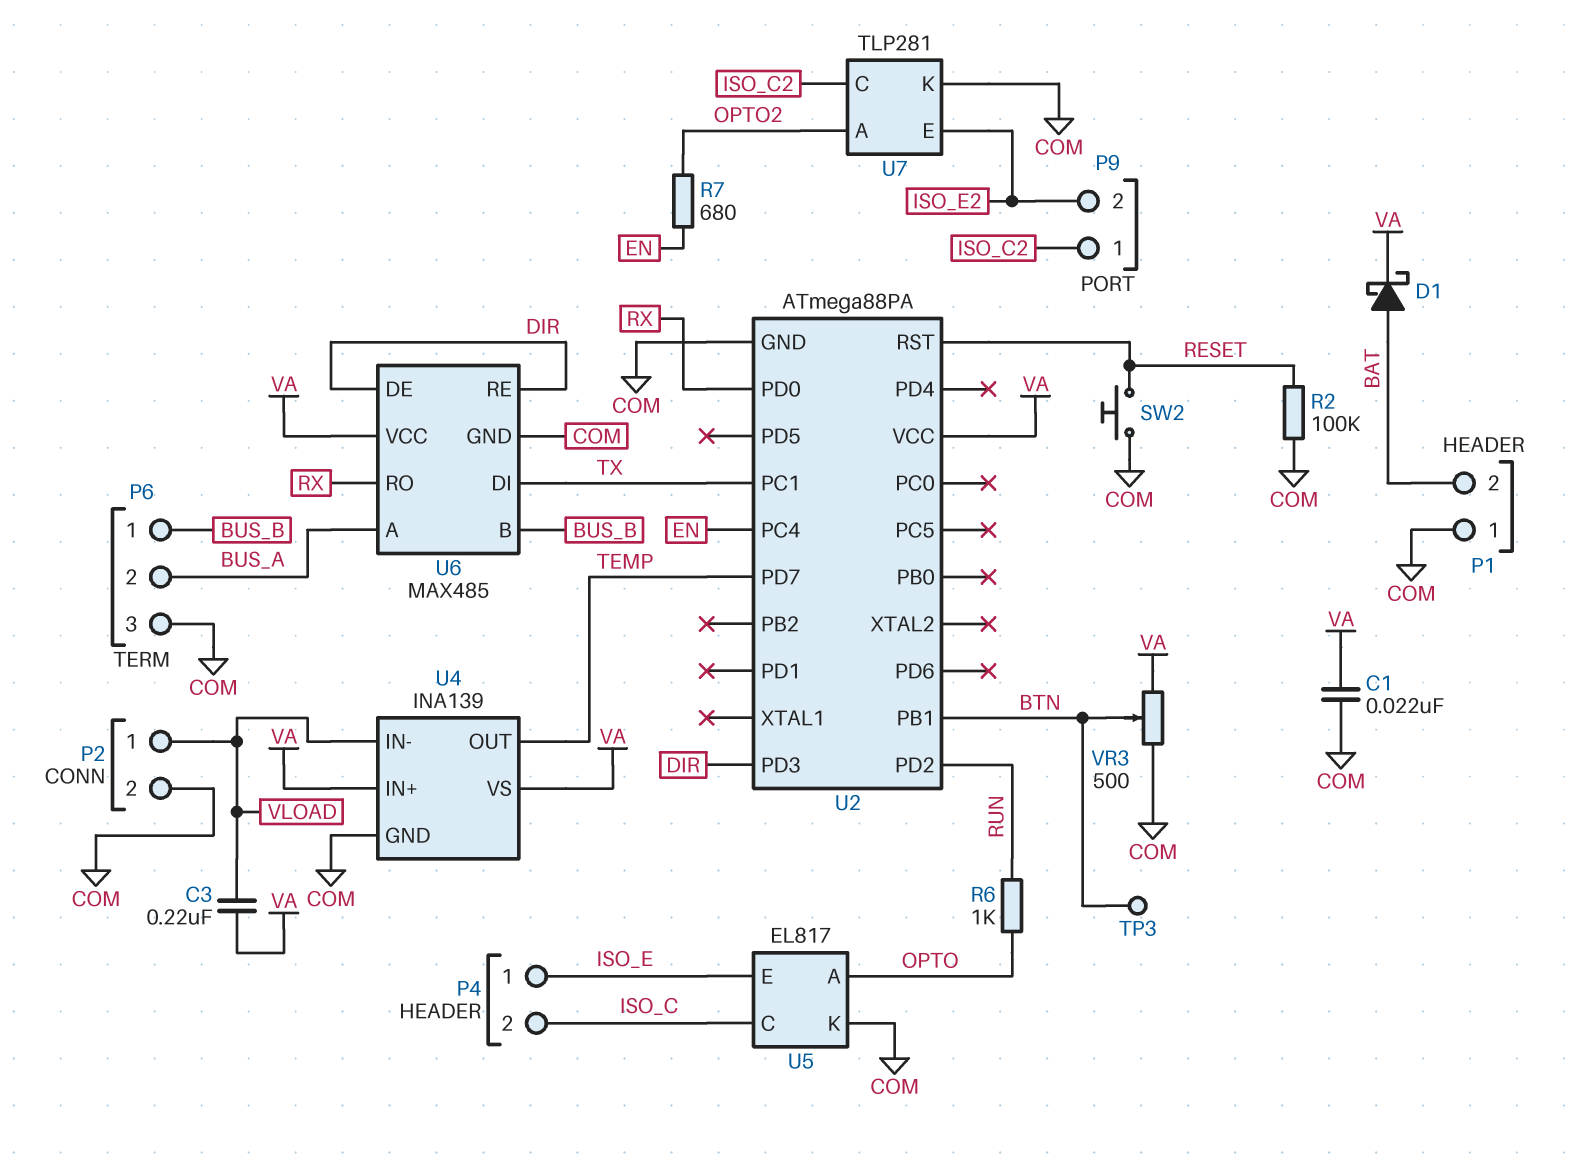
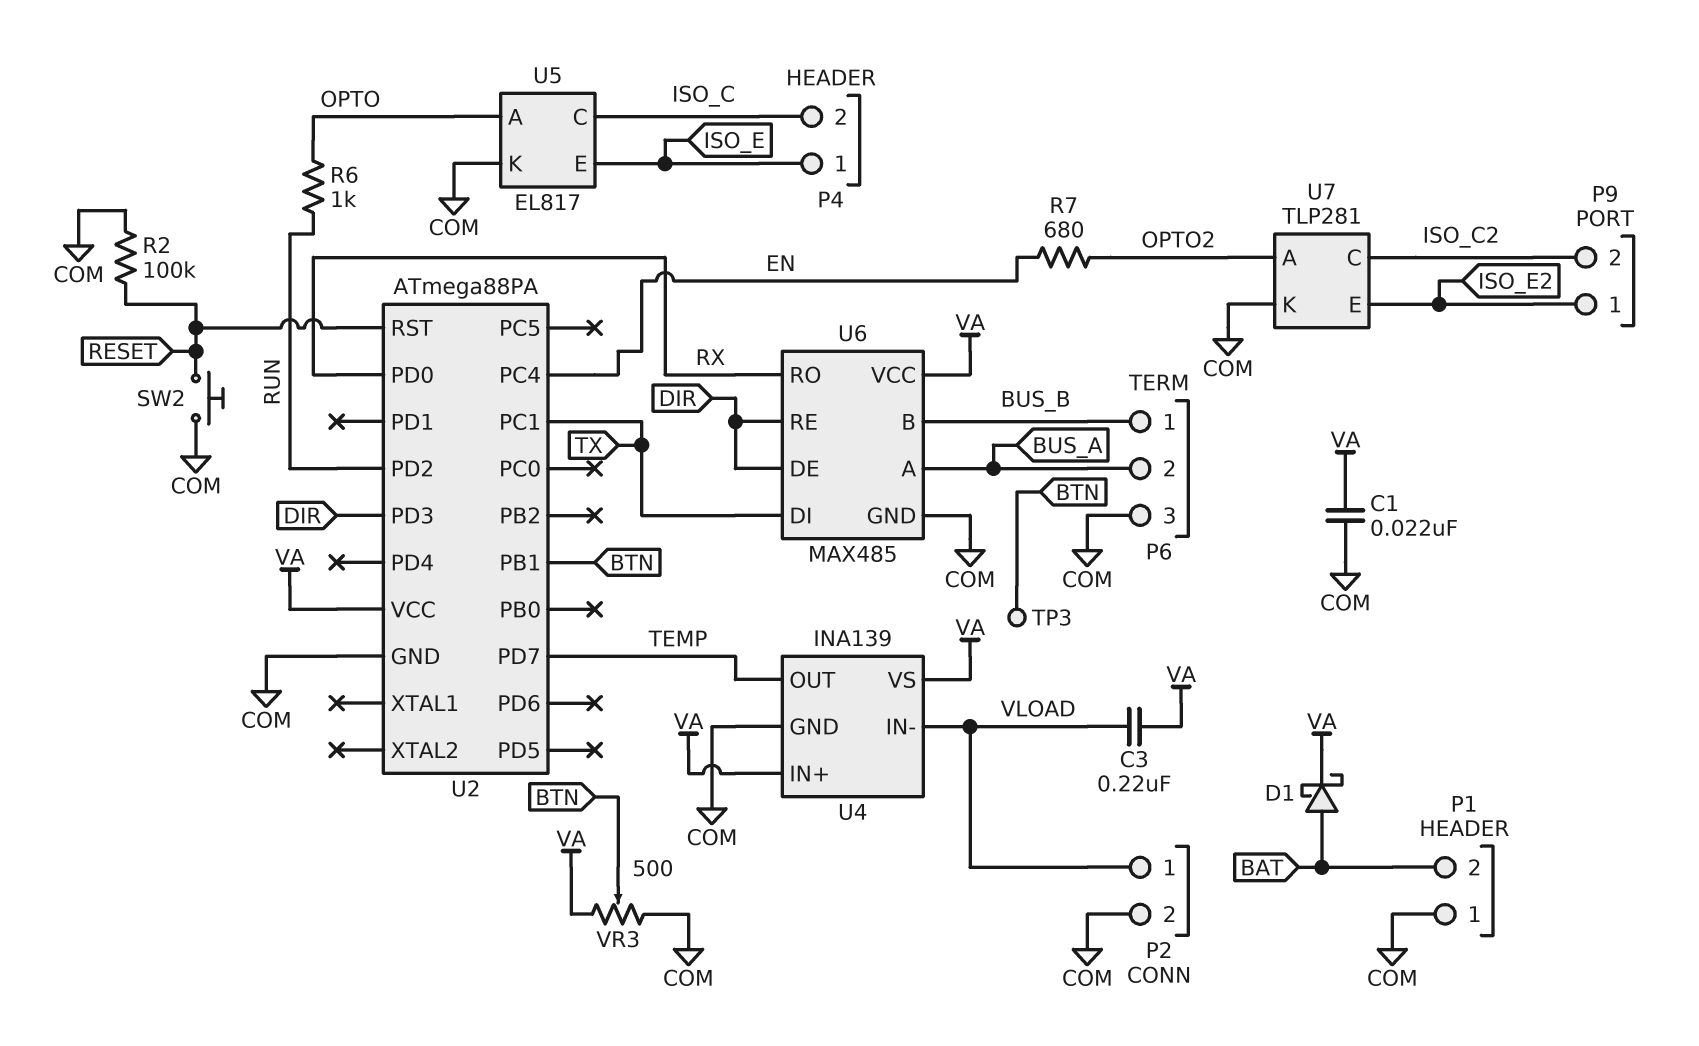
P9 pin 1: ISO_C2 -> ISO_E2
P9 pin 2: ISO_E2 -> ISO_C2

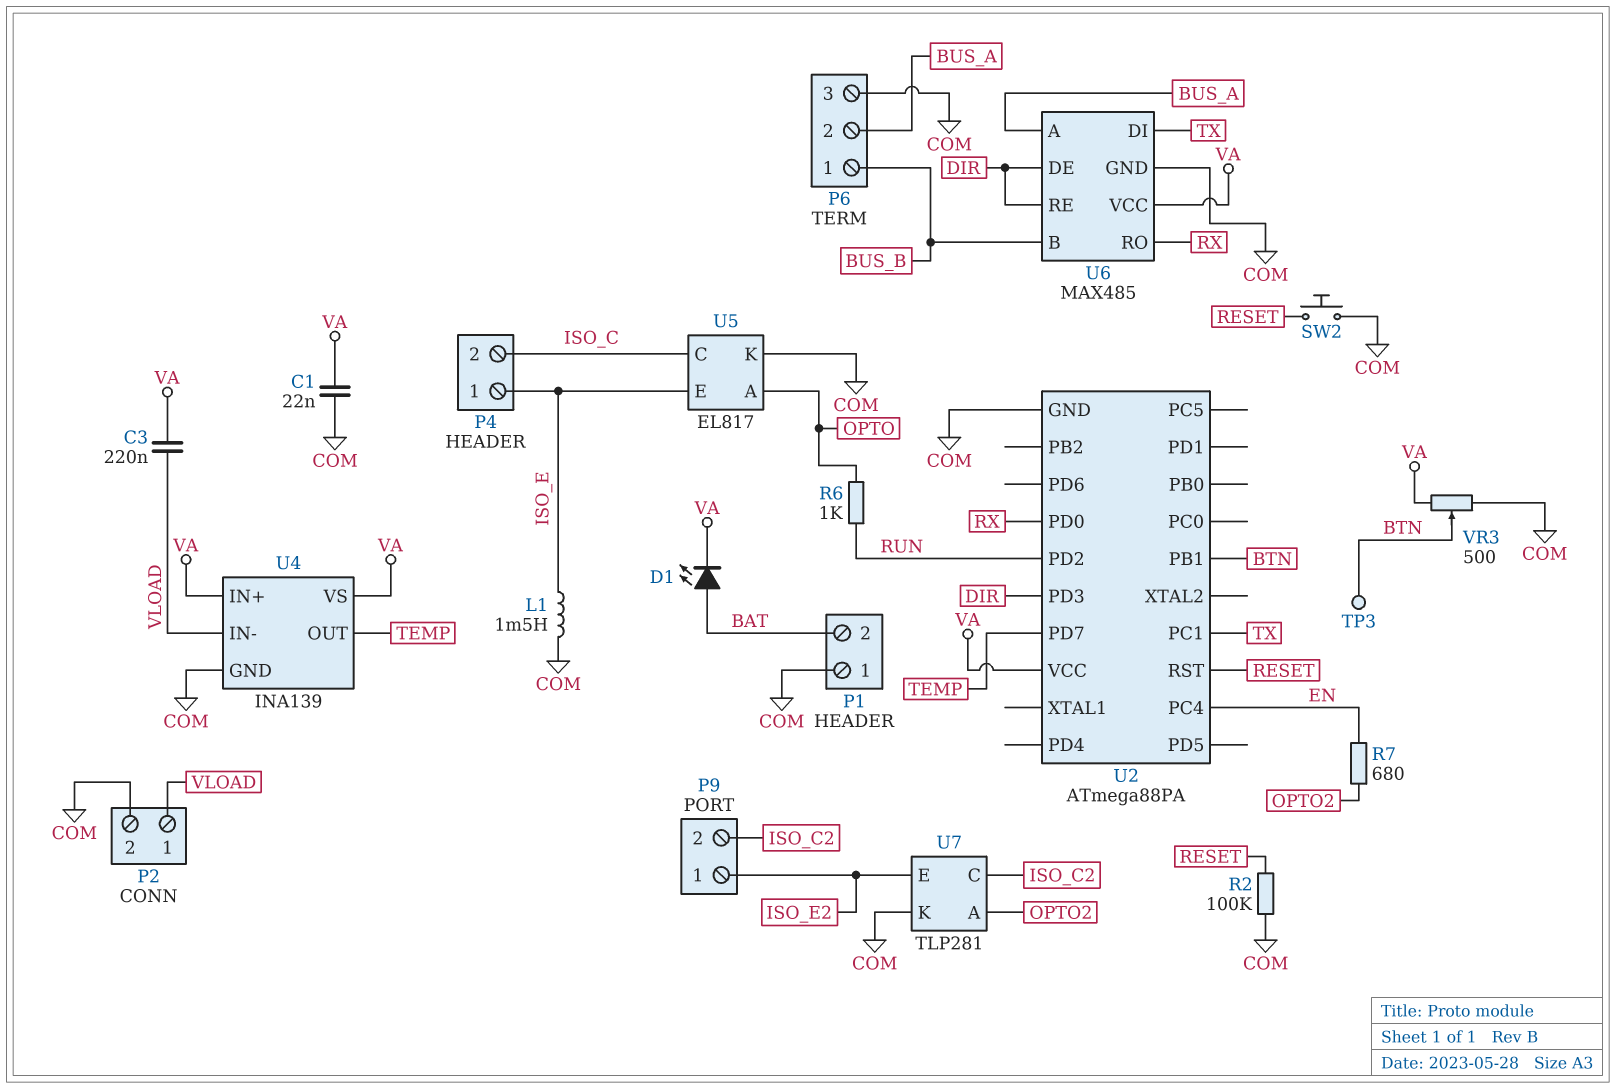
D1: schottky (A BAT, K VA) -> LED (A BAT, K VA)
L1: none -> 1.5mH (COM, ISO_E)

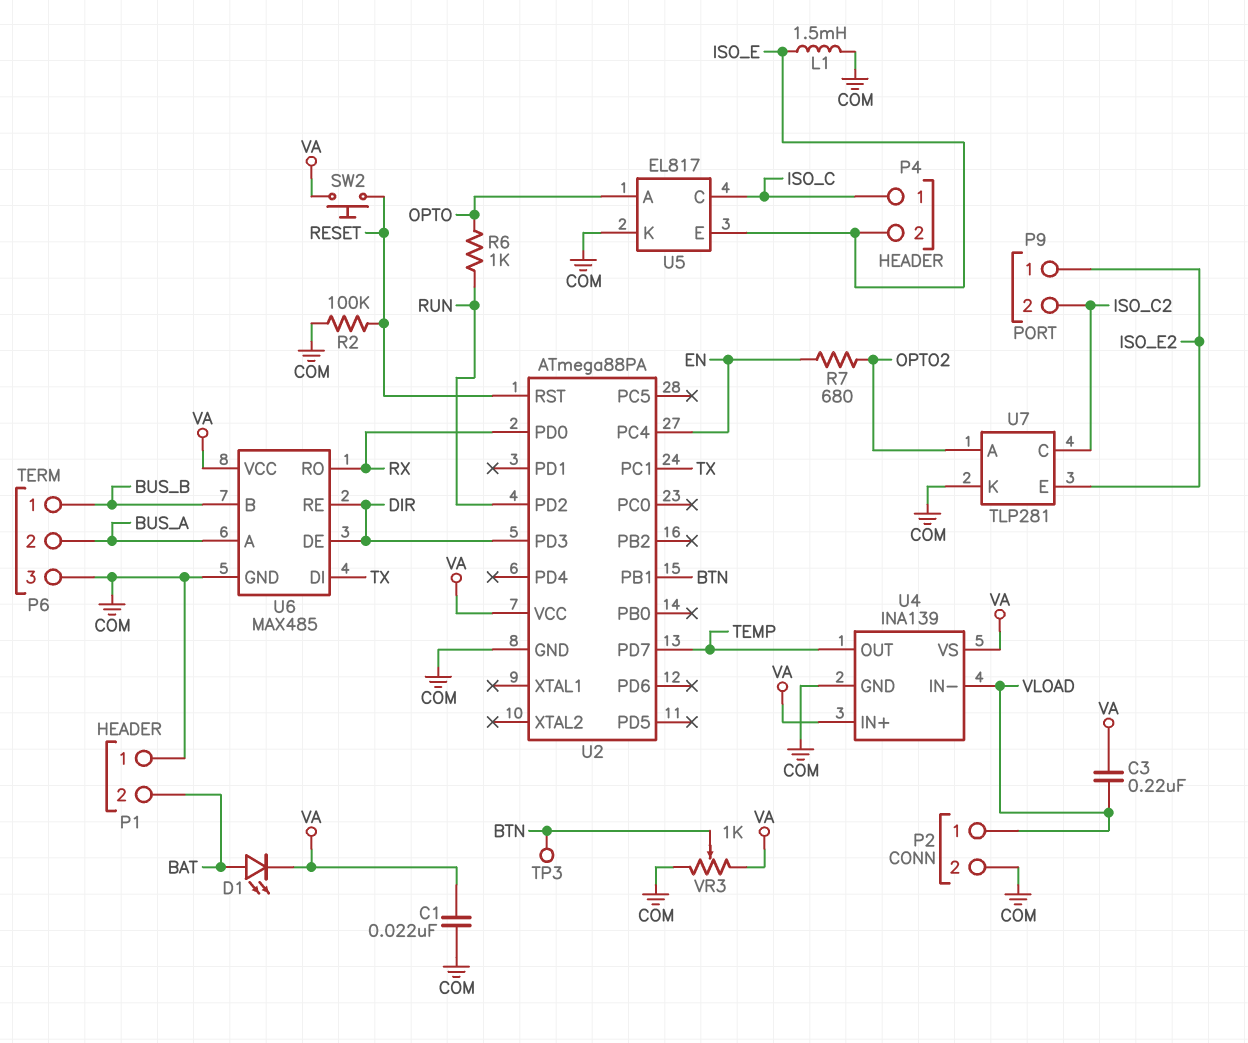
P4 pin 1: ISO_E -> ISO_C
P4 pin 2: ISO_C -> ISO_E
SW2: button (COM, RESET) -> button (RESET, VA)
VR3: 500 (COM, VA, wiper BTN) -> 1k (COM, VA, wiper BTN)

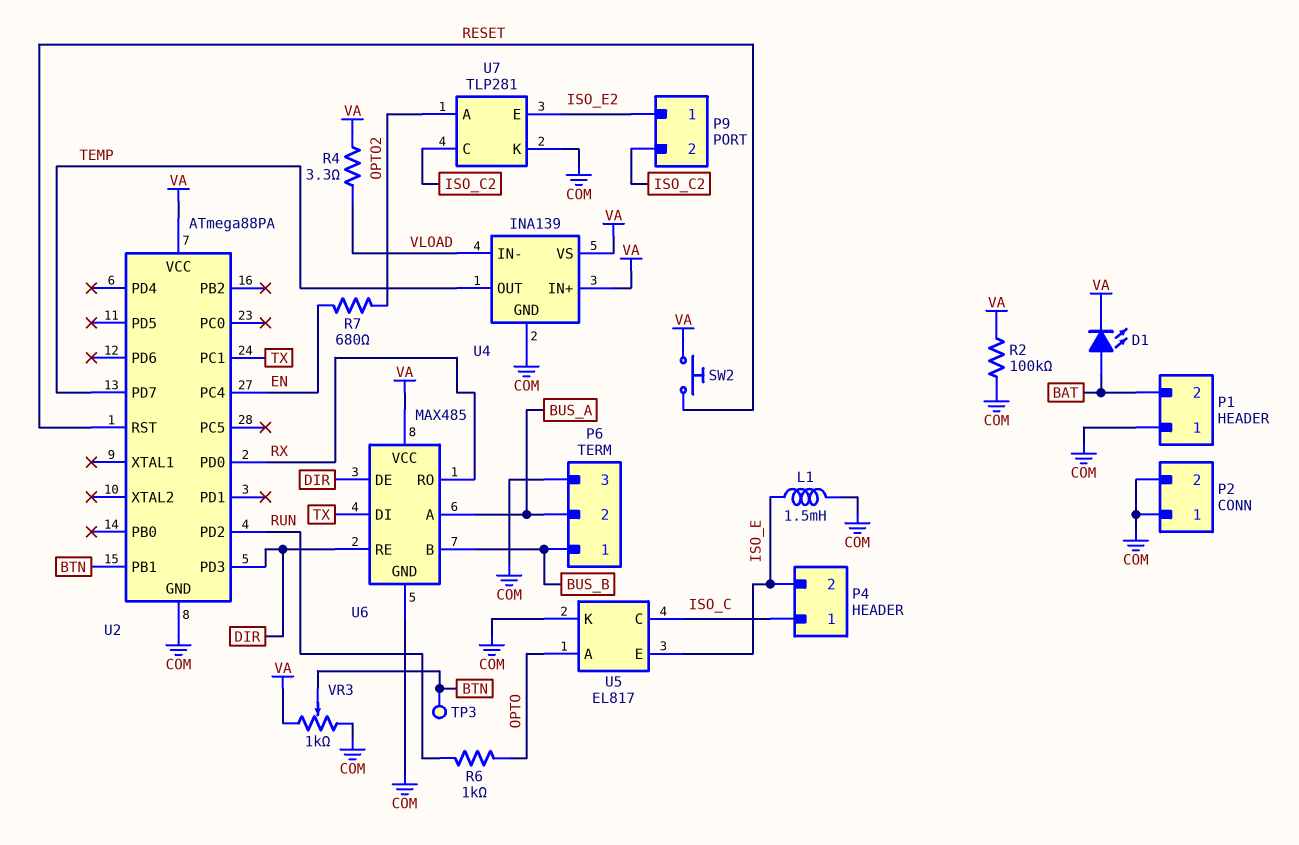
C1: 22nF (COM, VA) -> none
C3: 220nF (VA, VLOAD) -> none
P2 pin 1: VLOAD -> COM
R2: 100k (COM, RESET) -> 100k (COM, VA)
R4: none -> 3.3 (VA, VLOAD)

